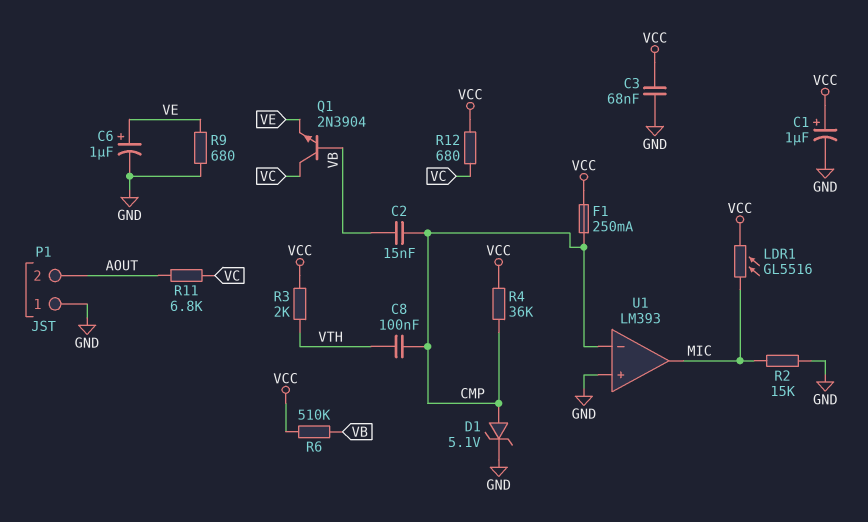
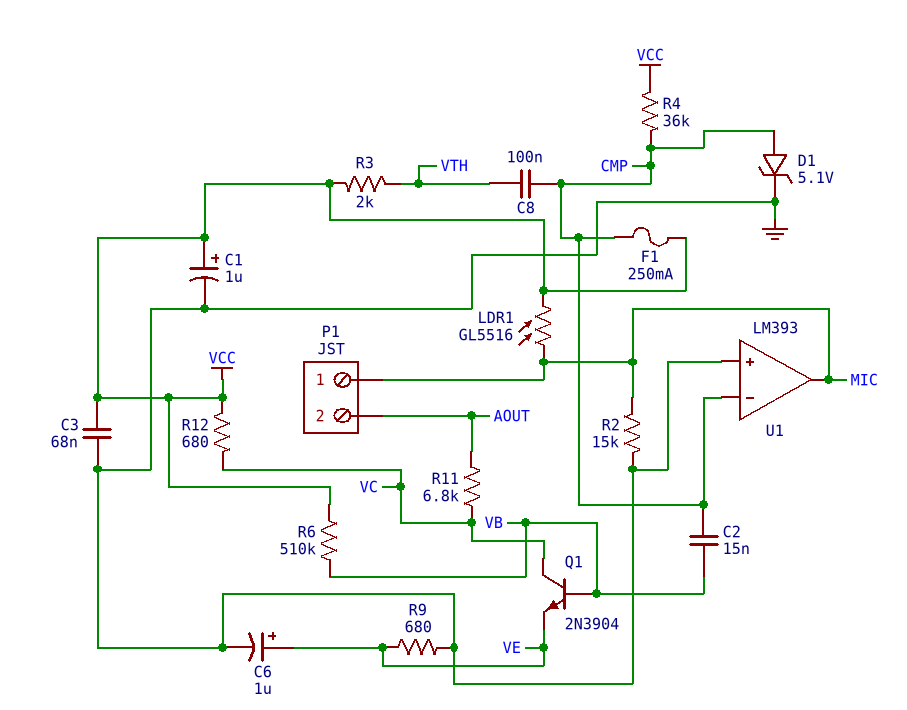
P1 pin 1: GND -> MIC

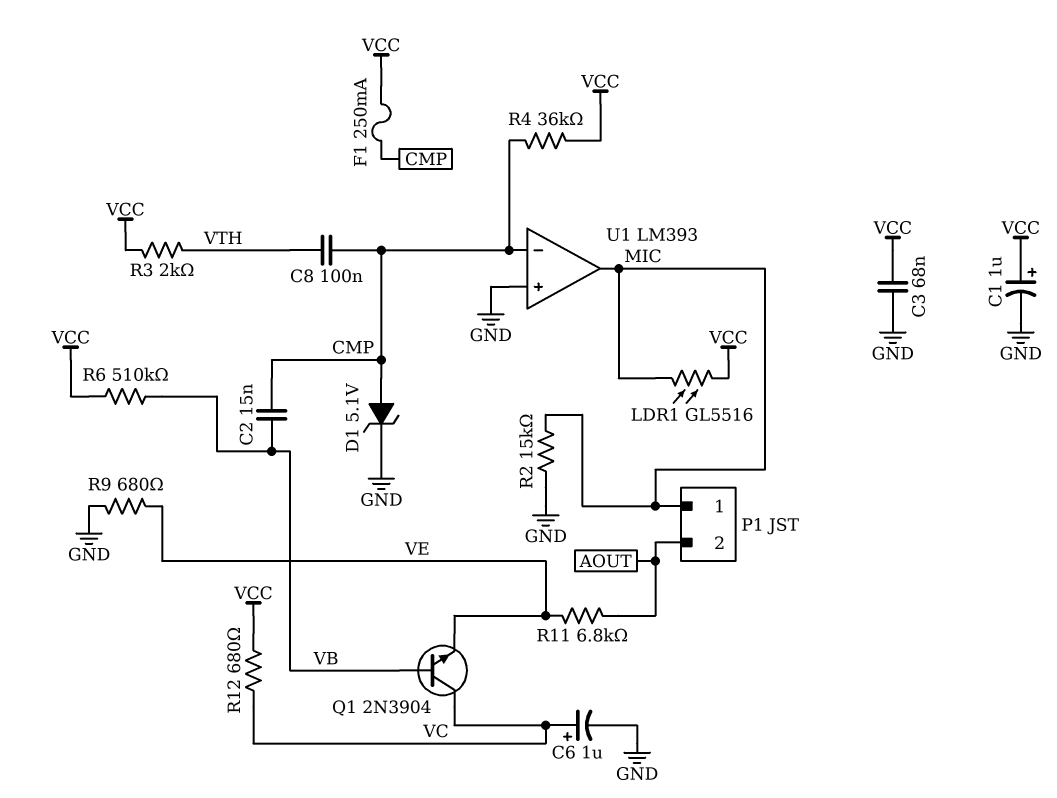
C6: 1uF (plus VE, minus GND) -> 1uF (plus VC, minus GND)
R11: 6.8k (AOUT, VC) -> 6.8k (AOUT, VE)

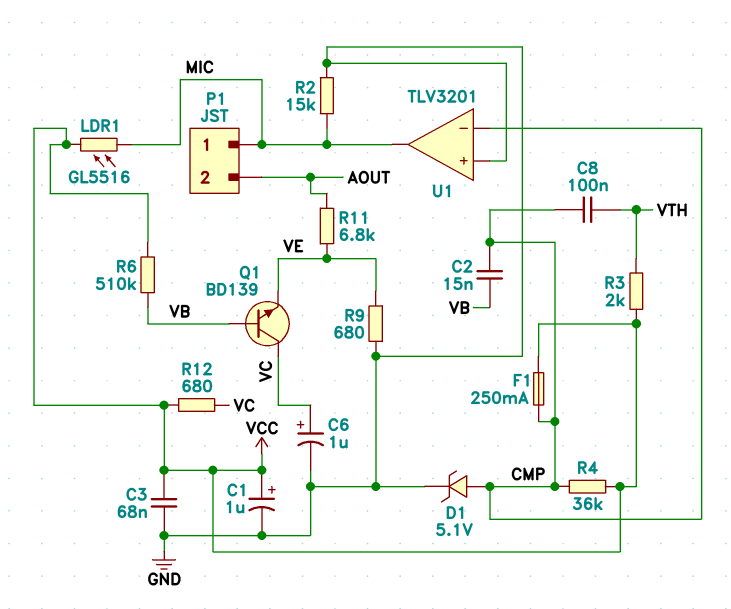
Q1: NPN 2N3904 (B VB, C VC, E VE) -> NPN BD139 (B VB, C VC, E VE)
U1: LM393 -> TLV3201

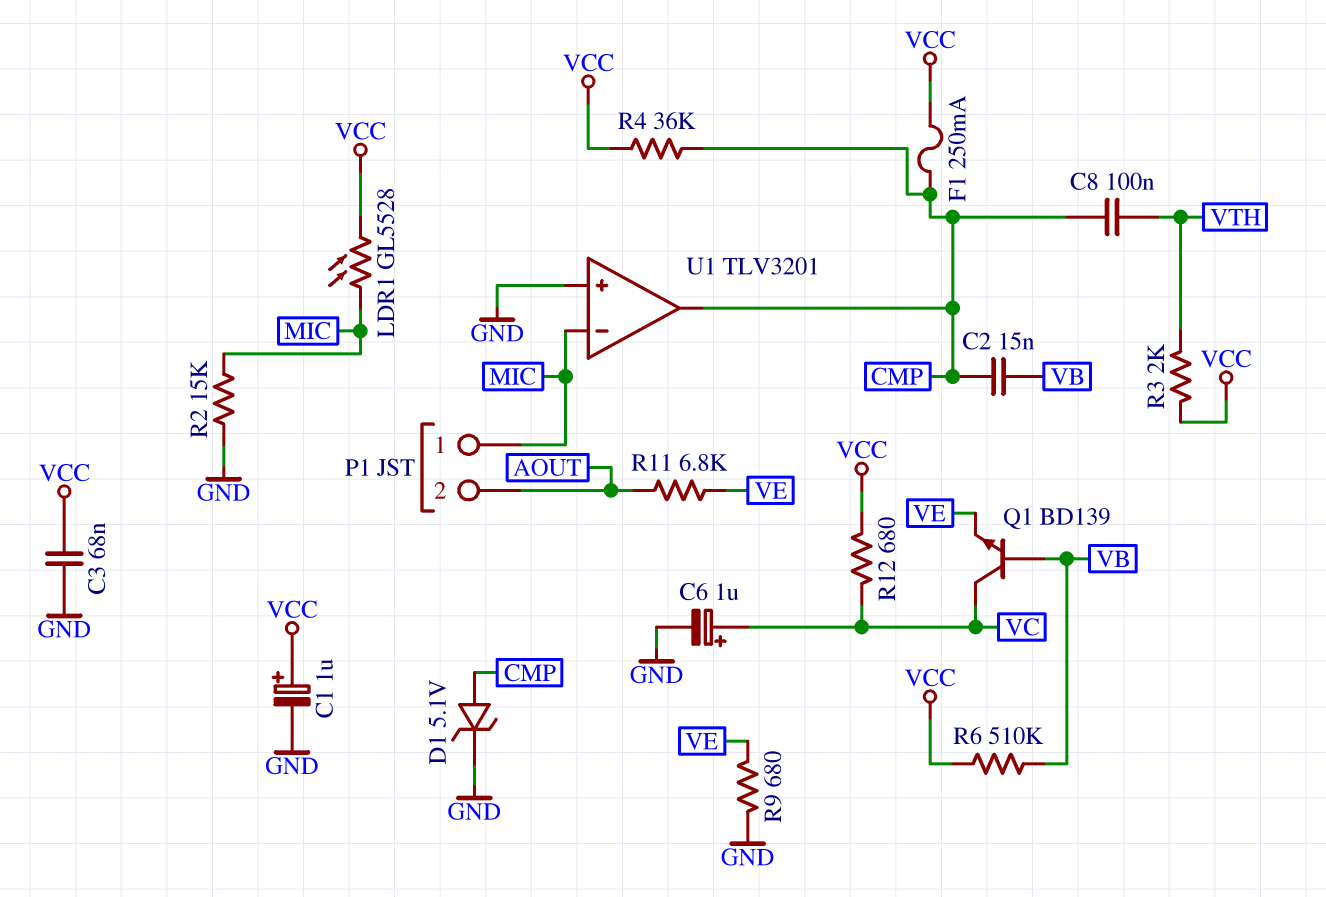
LDR1: GL5516 (MIC, VCC) -> GL5528 (MIC, VCC)
U1 pin in-: CMP -> MIC
U1 pin out: MIC -> CMP

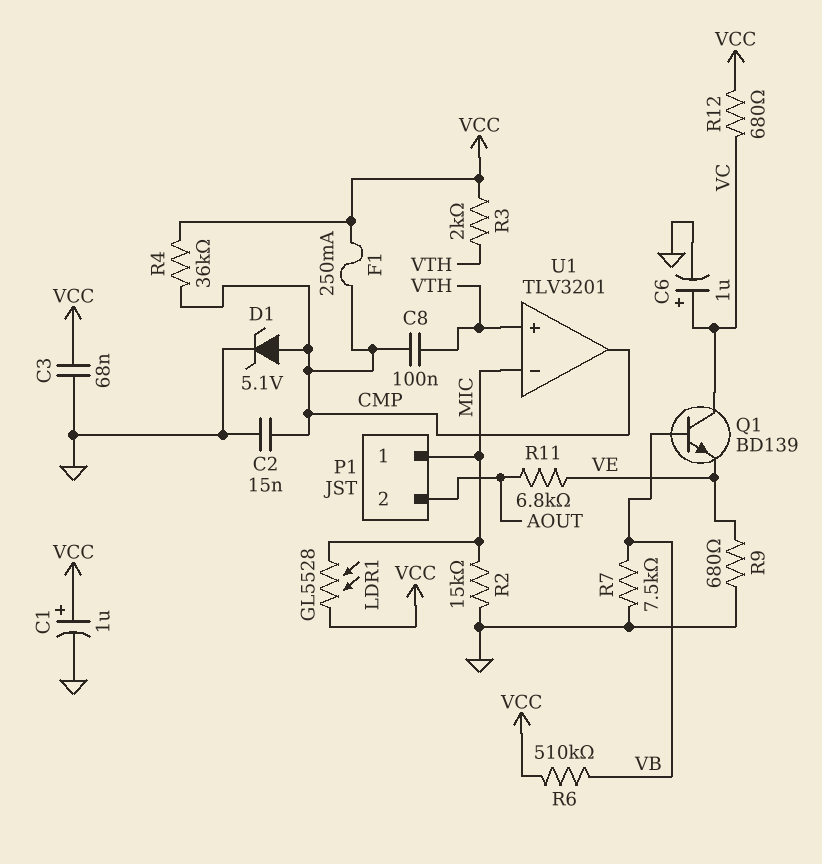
C2: 15nF (CMP, VB) -> 15nF (CMP, GND)
R7: none -> 7.5k (GND, VB)
U1 pin in+: GND -> VTH

